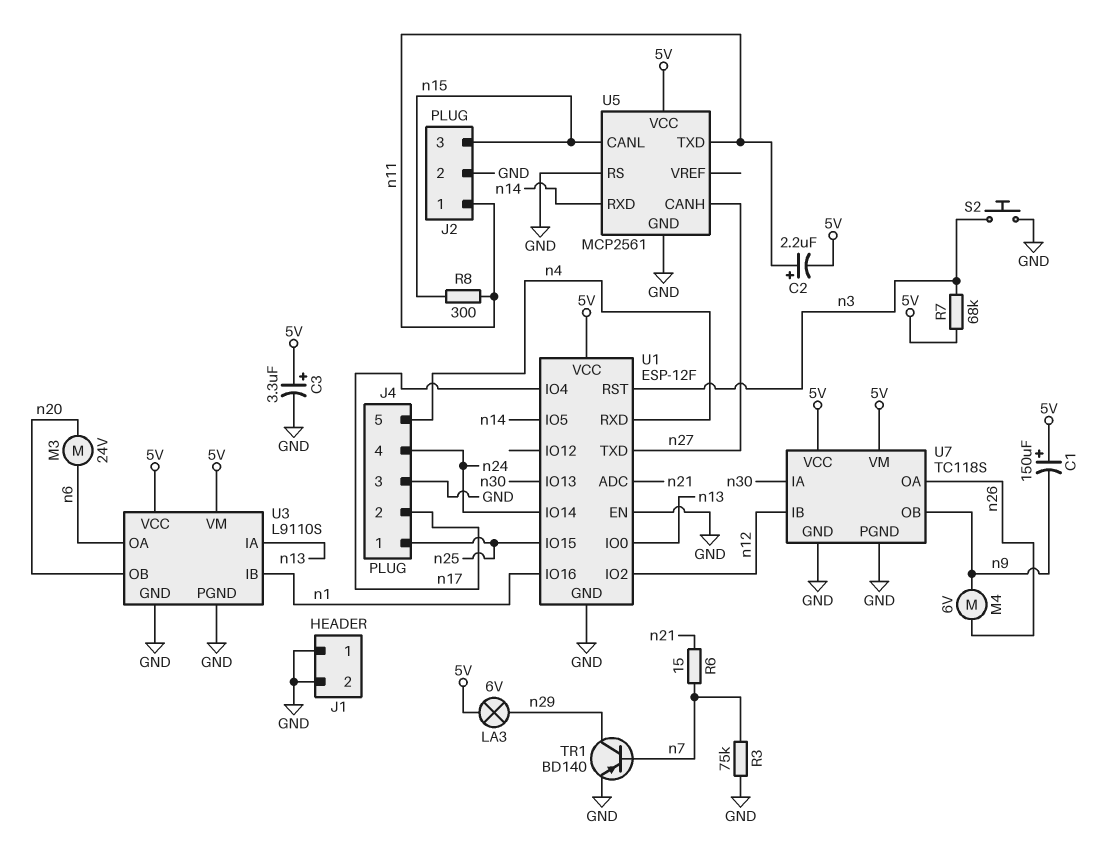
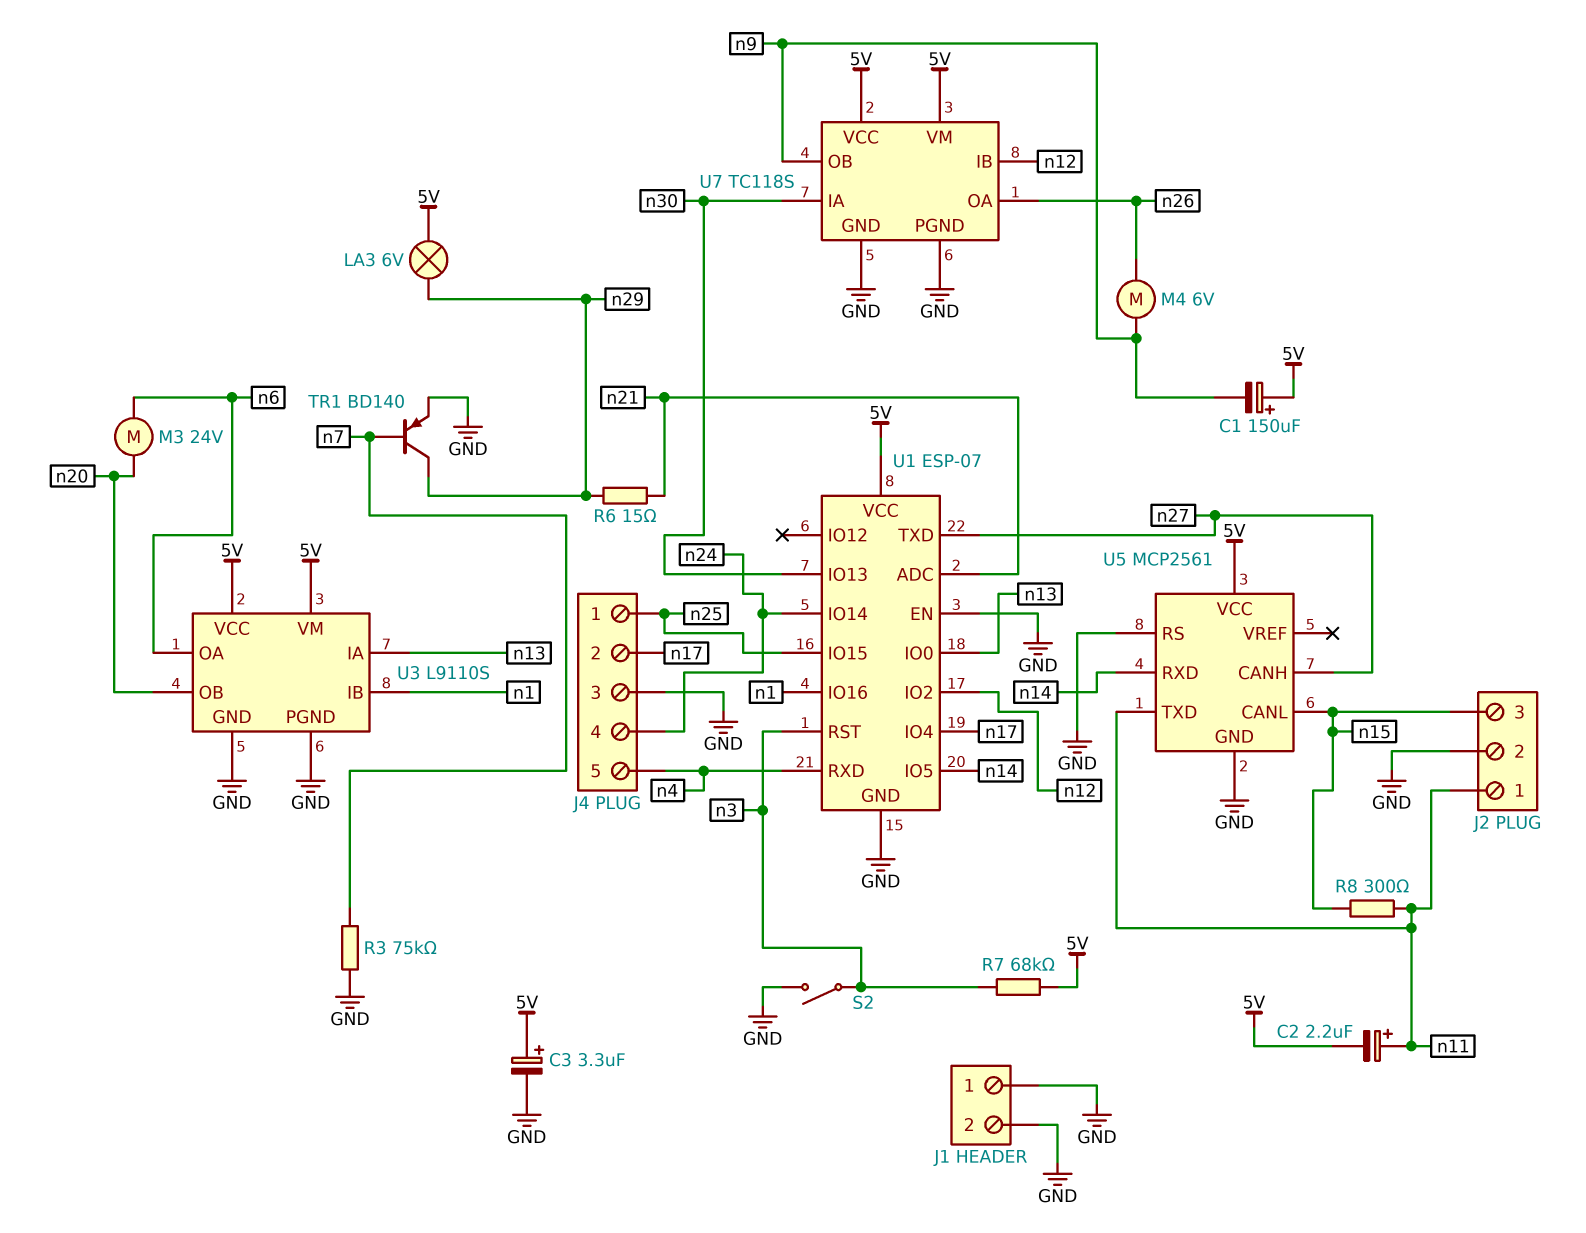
R6: 15 (n7, n21) -> 15 (n21, n29)
S2: button (GND, n3) -> switch (GND, n3)
U1: ESP-12F -> ESP-07

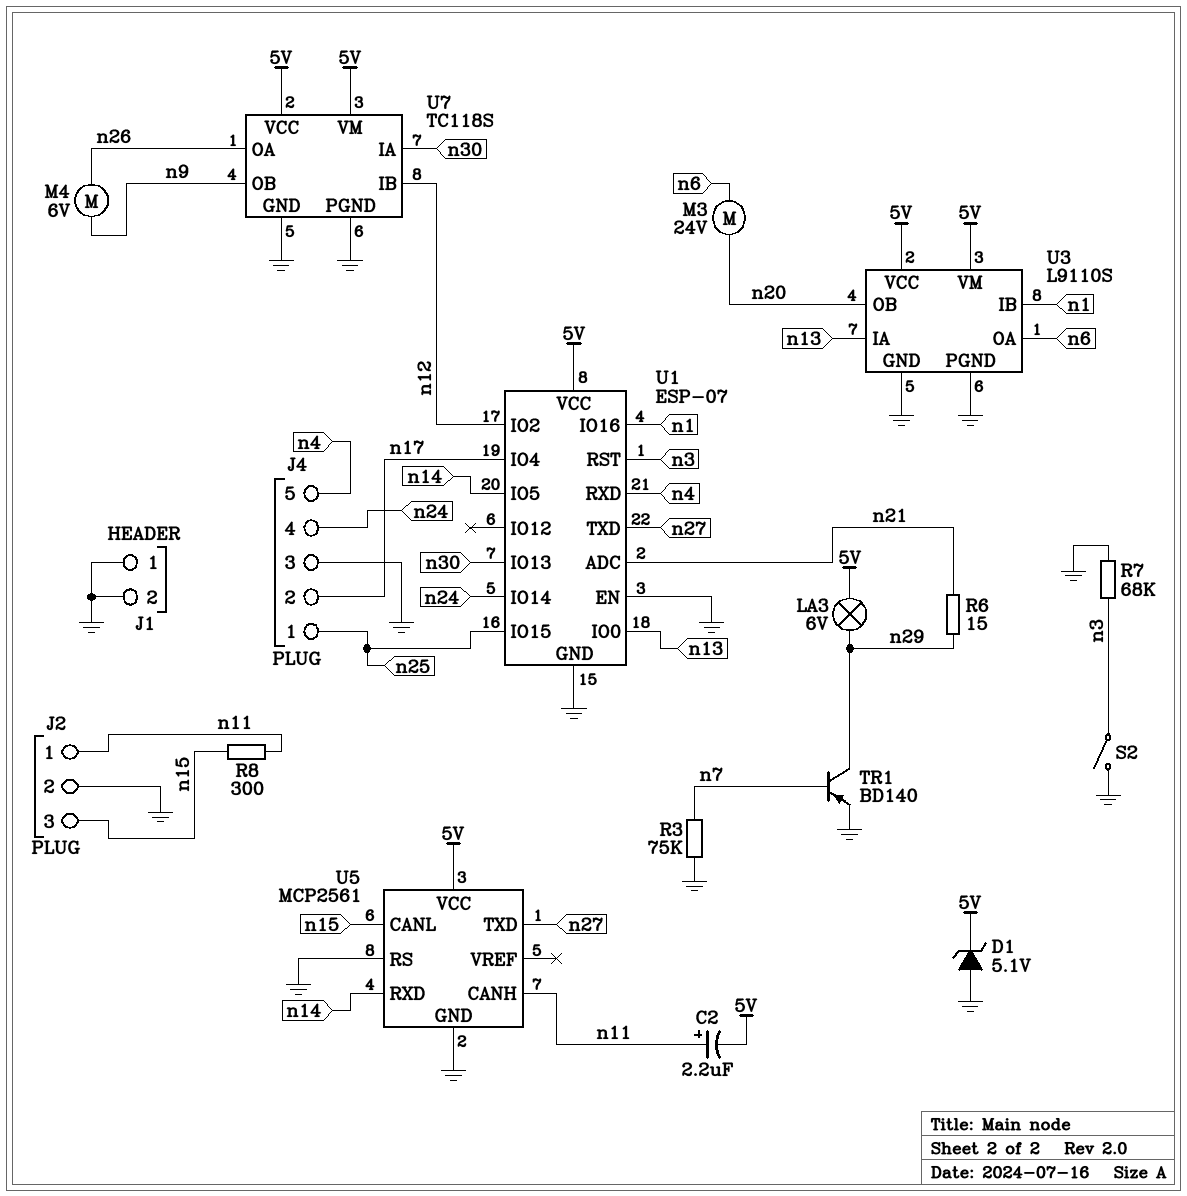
C1: 150uF (plus 5V, minus n9) -> none
C3: 3.3uF (plus 5V, minus GND) -> none
D1: none -> zener 5.1V (A GND, K 5V)
R7: 68k (5V, n3) -> 68k (GND, n3)
U5 pin CANH: n27 -> n11
U5 pin TXD: n11 -> n27

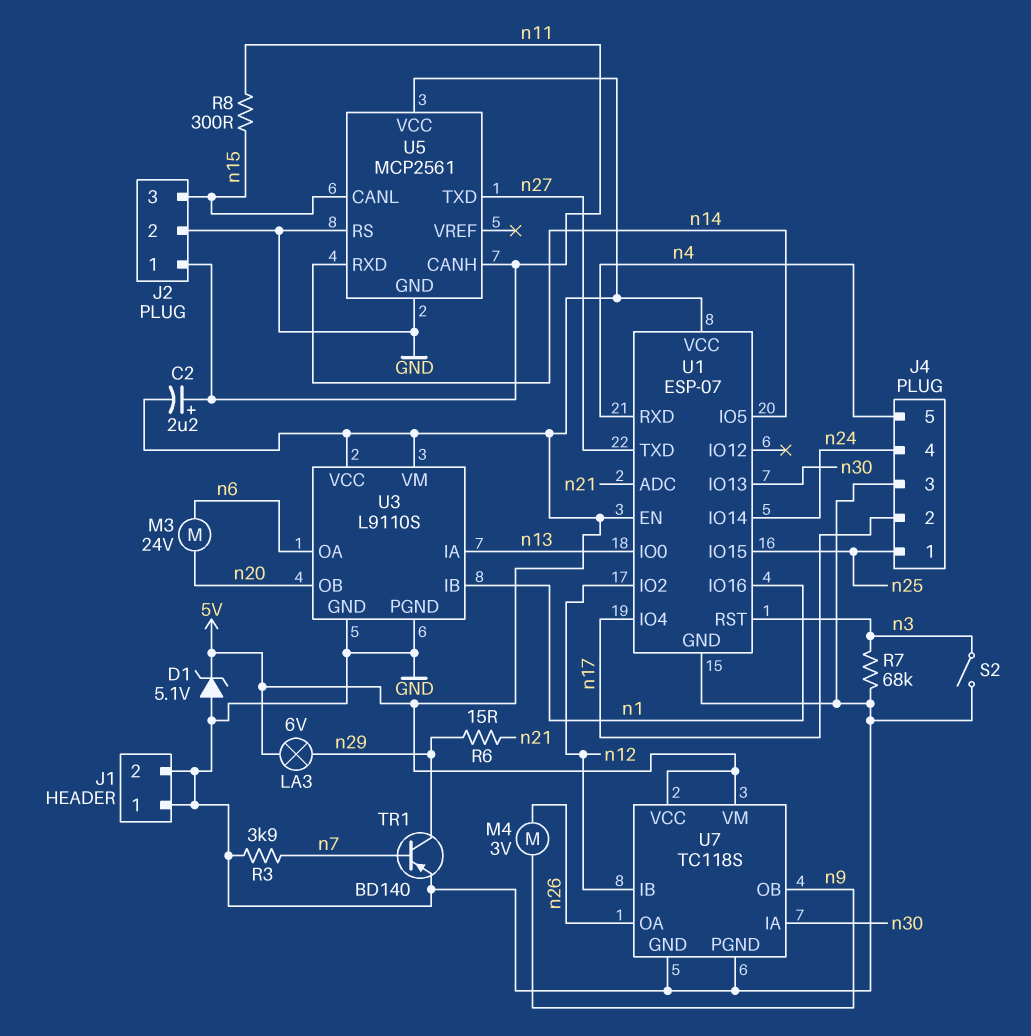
M4: motor 6V (n9, n26) -> motor 3V (n9, n26)
R3: 75k (GND, n7) -> 3.9k (GND, n7)
U1 pin EN: GND -> 5V

